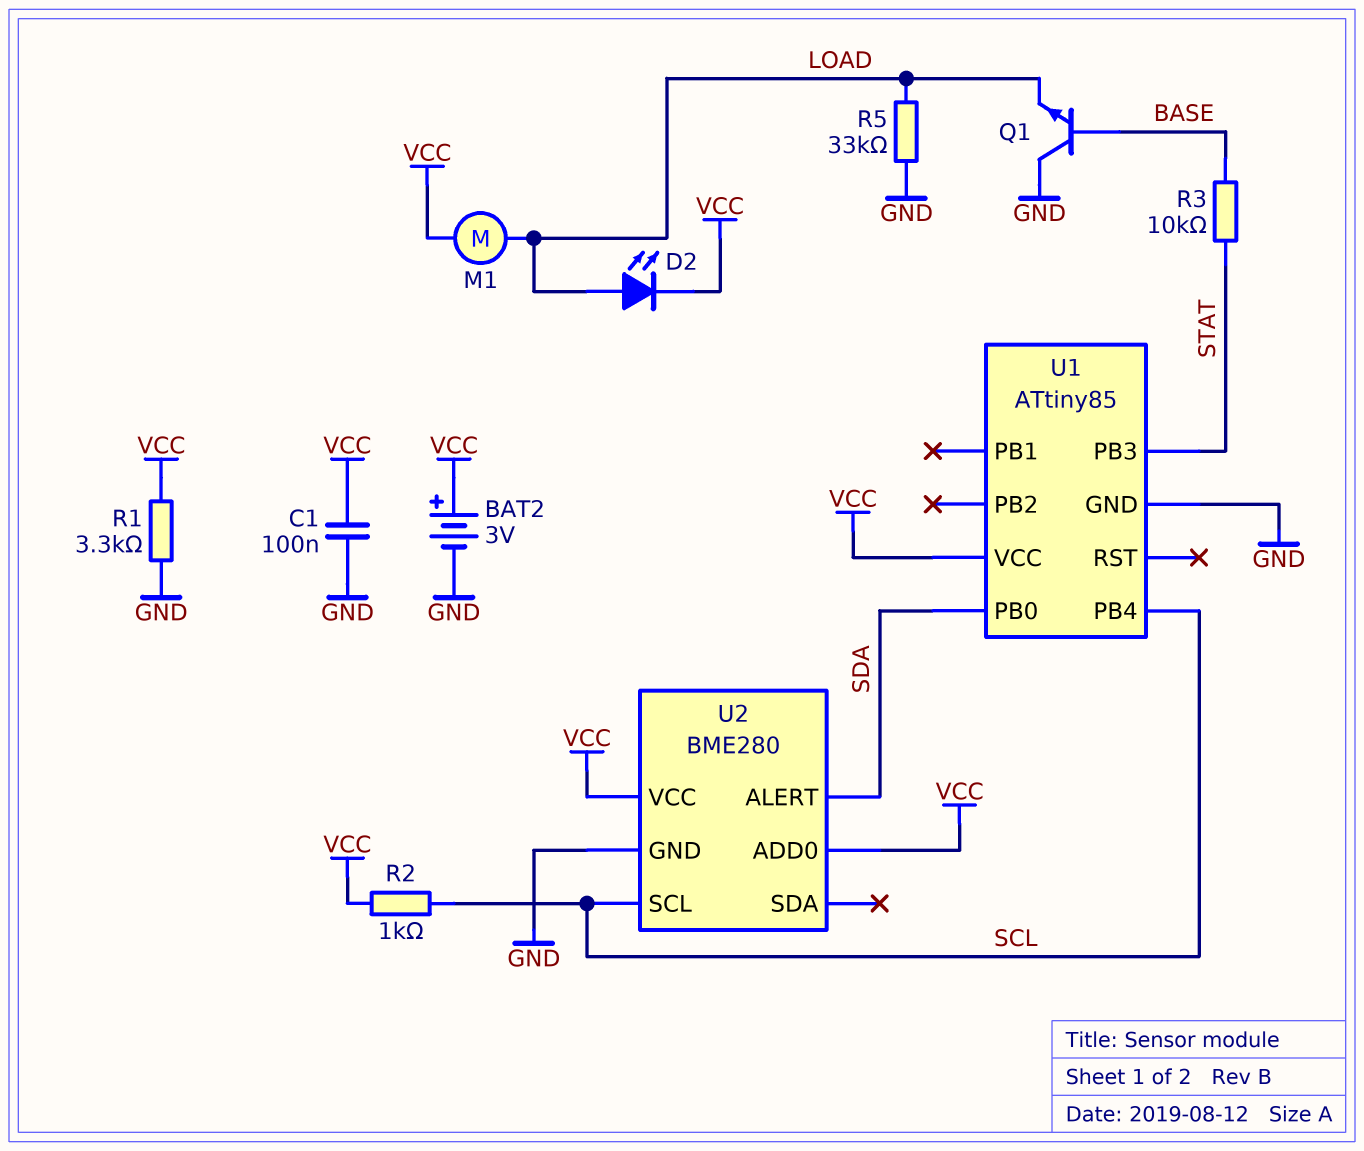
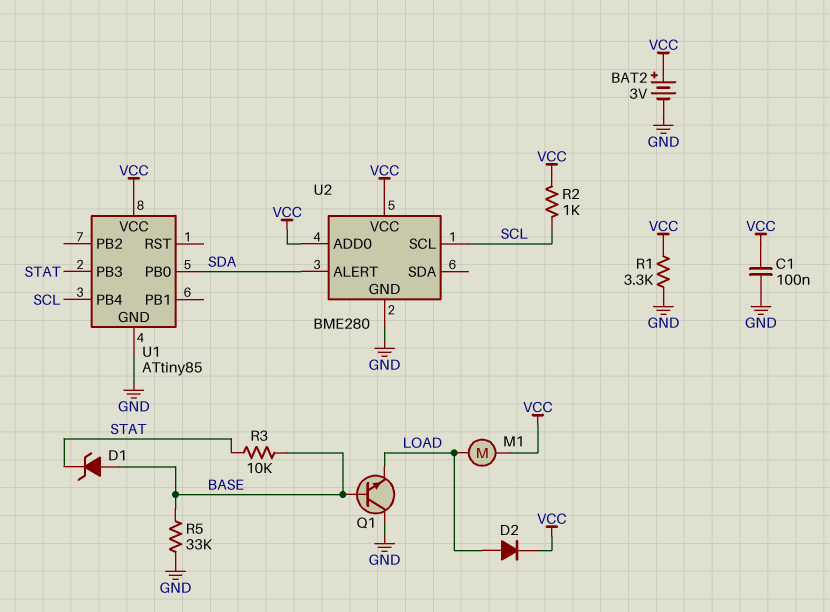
D1: none -> zener (A BASE, K STAT)
D2: LED (A LOAD, K VCC) -> diode (A LOAD, K VCC)
R5: 33k (GND, LOAD) -> 33k (BASE, GND)

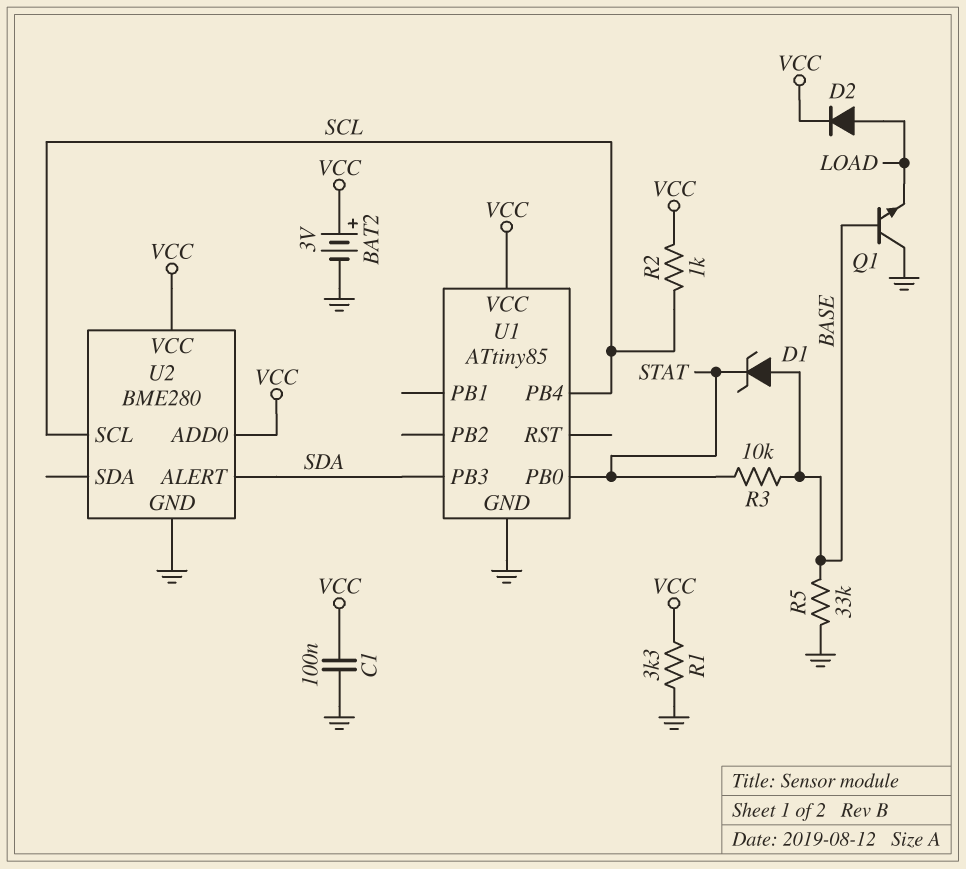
M1: motor (LOAD, VCC) -> none
U1 pin PB0: SDA -> STAT
U1 pin PB3: STAT -> SDA

